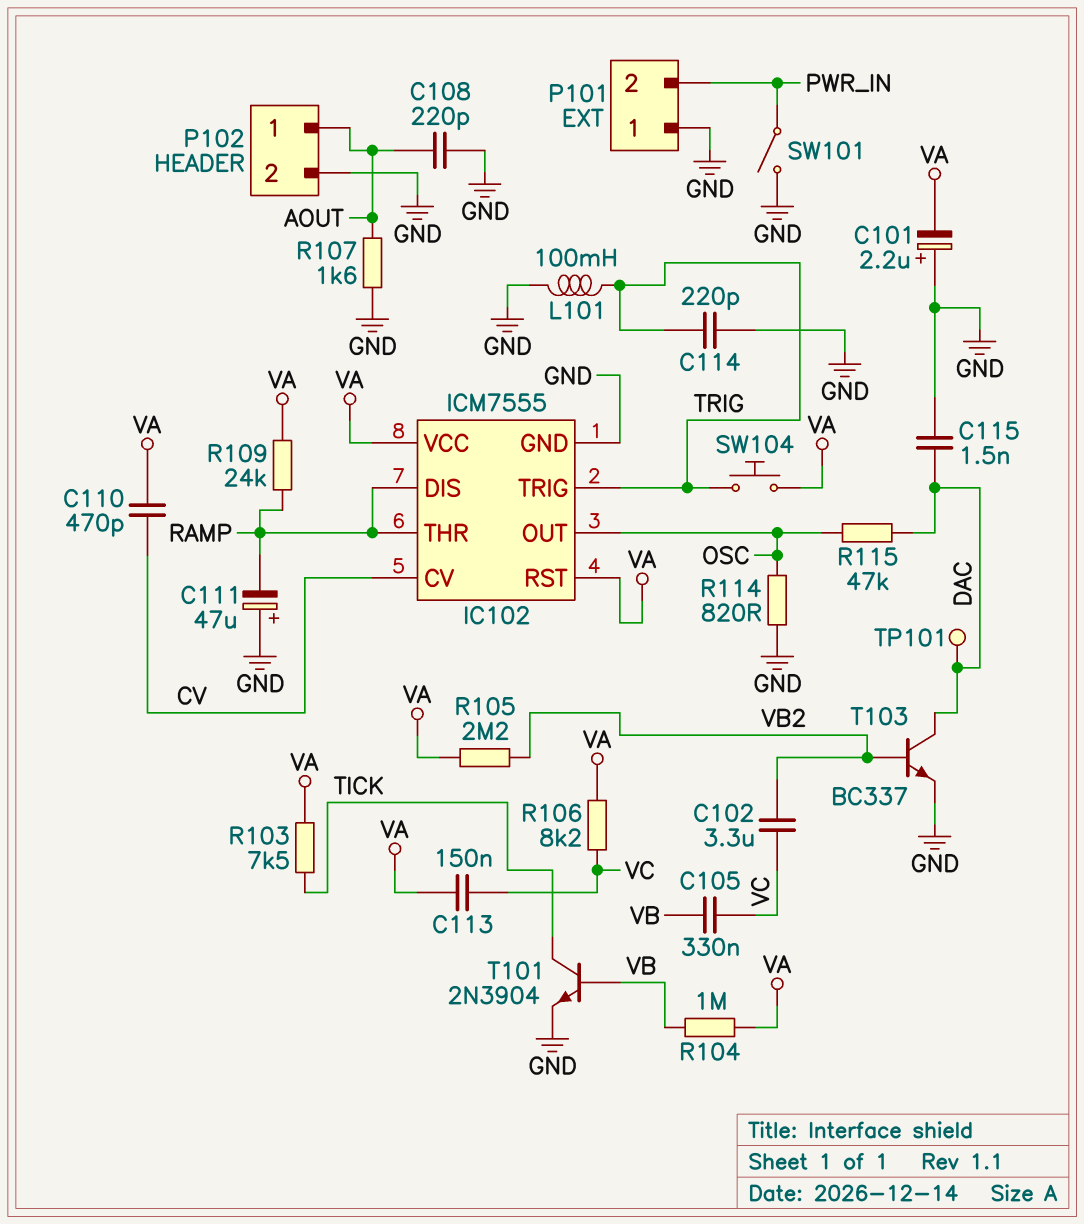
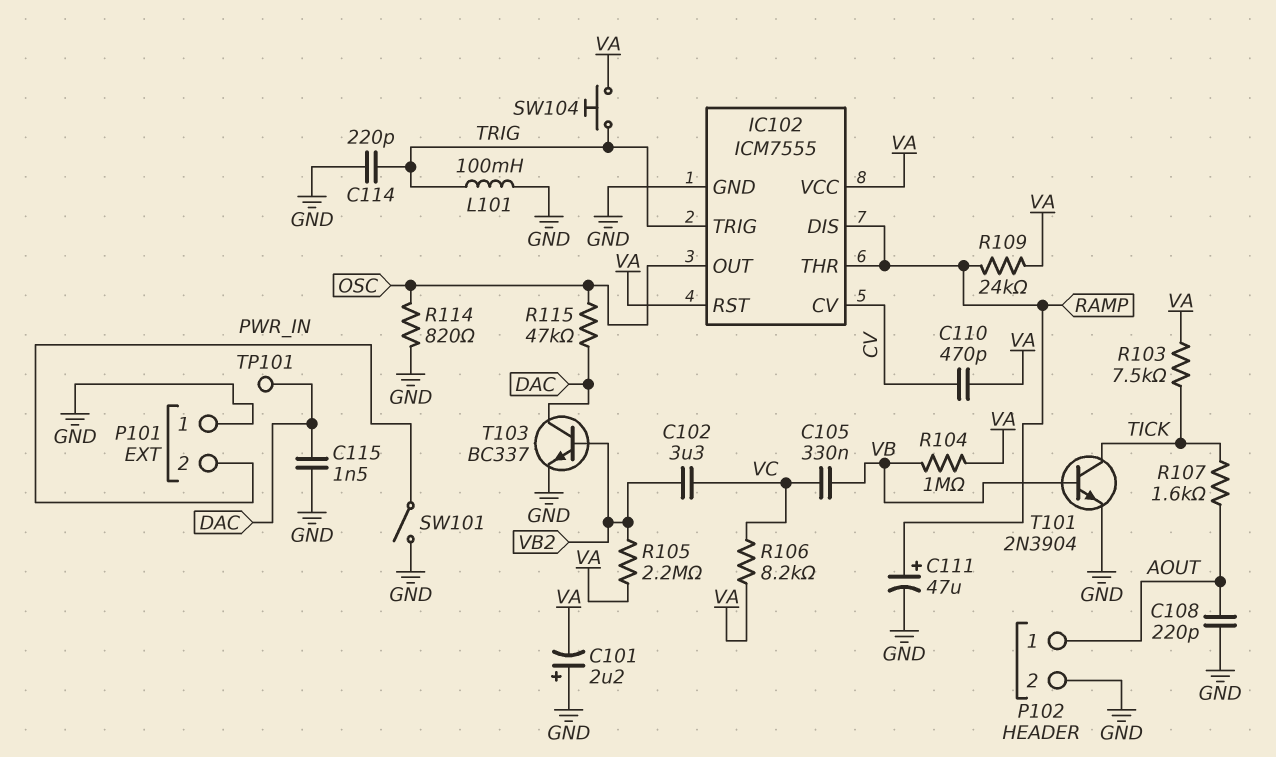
C111: 47uF (plus GND, minus RAMP) -> 47uF (plus RAMP, minus GND)
C113: 150nF (VA, VC) -> none
R107: 1.6k (AOUT, GND) -> 1.6k (AOUT, TICK)

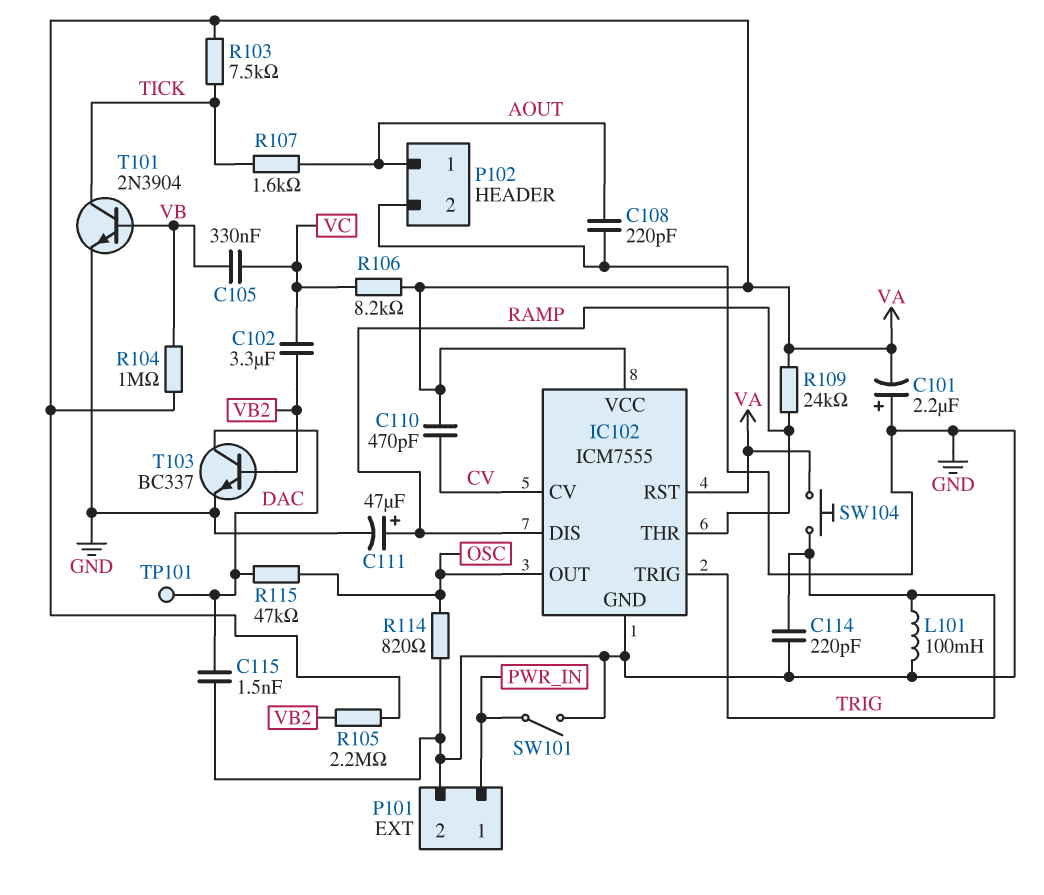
P101 pin 1: GND -> PWR_IN
P101 pin 2: PWR_IN -> GND

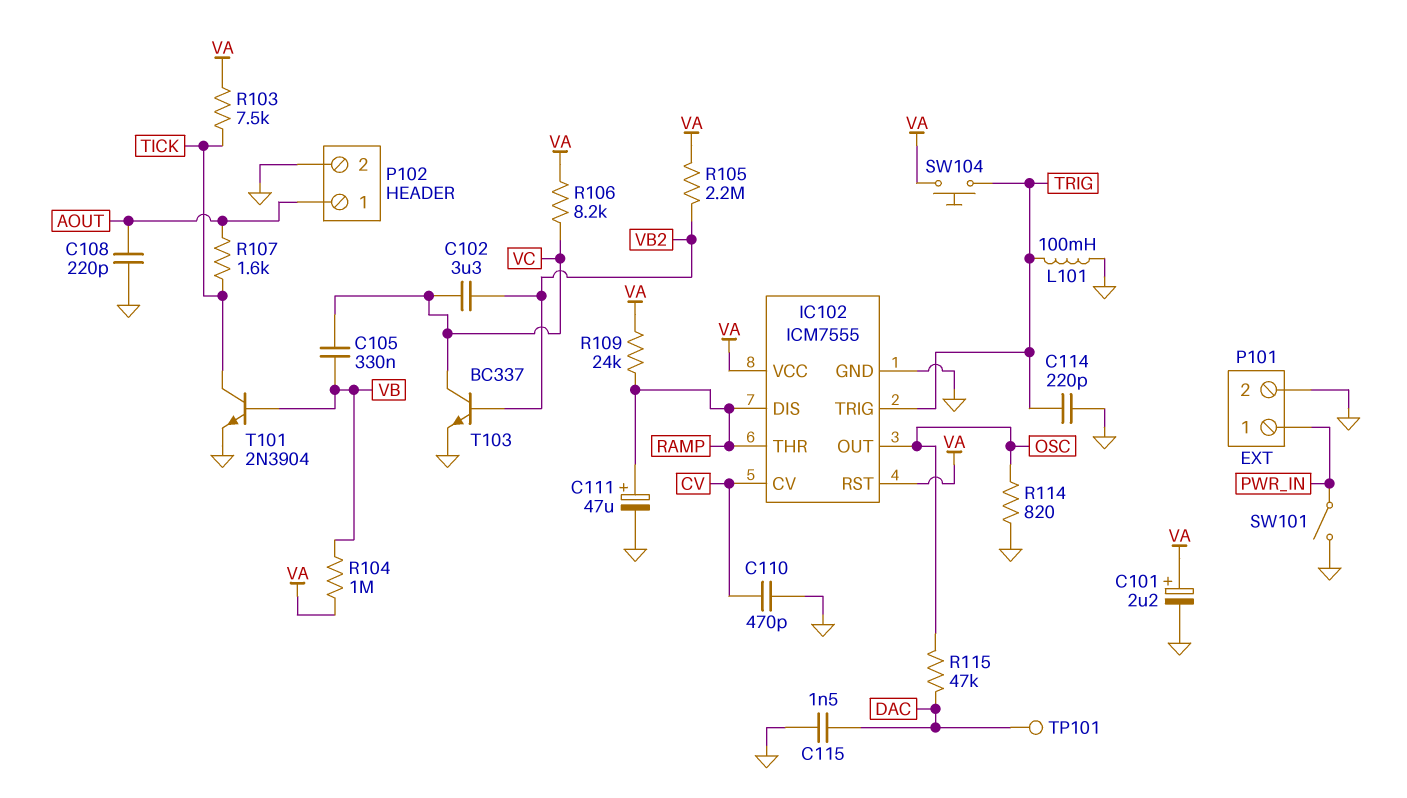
C101: 2.2uF (plus GND, minus VA) -> 2.2uF (plus VA, minus GND)
C110: 470pF (CV, VA) -> 470pF (CV, GND)
T103: NPN BC337 (B VB2, C DAC, E GND) -> NPN BC337 (B VB2, C VC, E GND)

